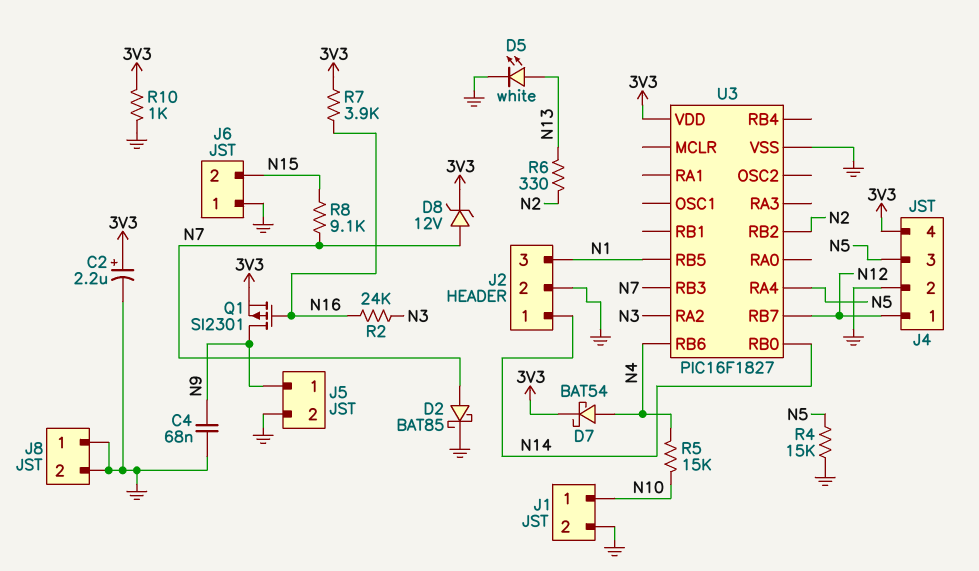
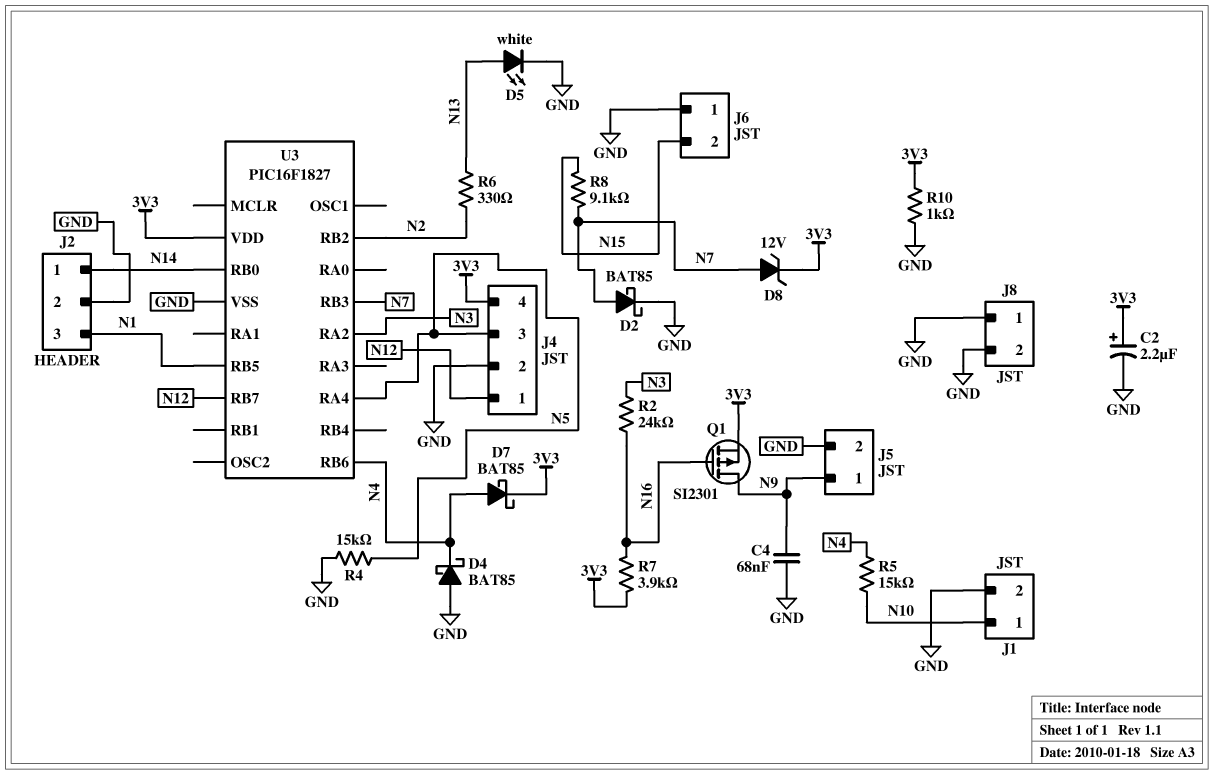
D4: none -> schottky BAT85 (A GND, K N4)
D7: schottky BAT54 (A N4, K 3V3) -> schottky BAT85 (A N4, K 3V3)

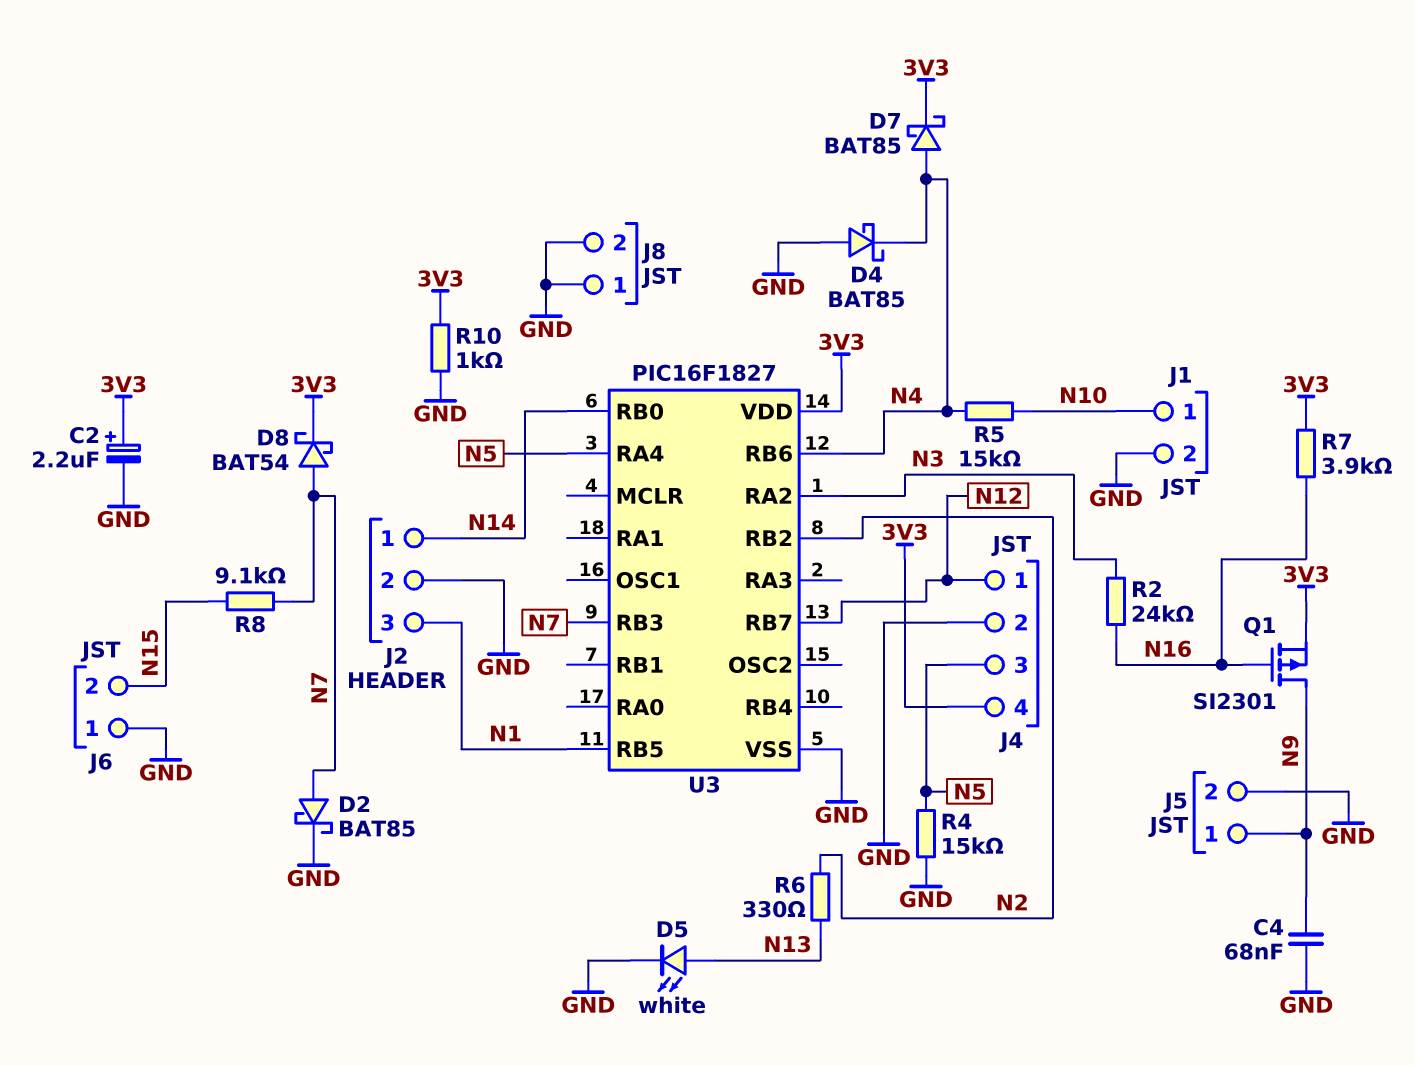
D8: zener 12V (A N7, K 3V3) -> schottky BAT54 (A N7, K 3V3)

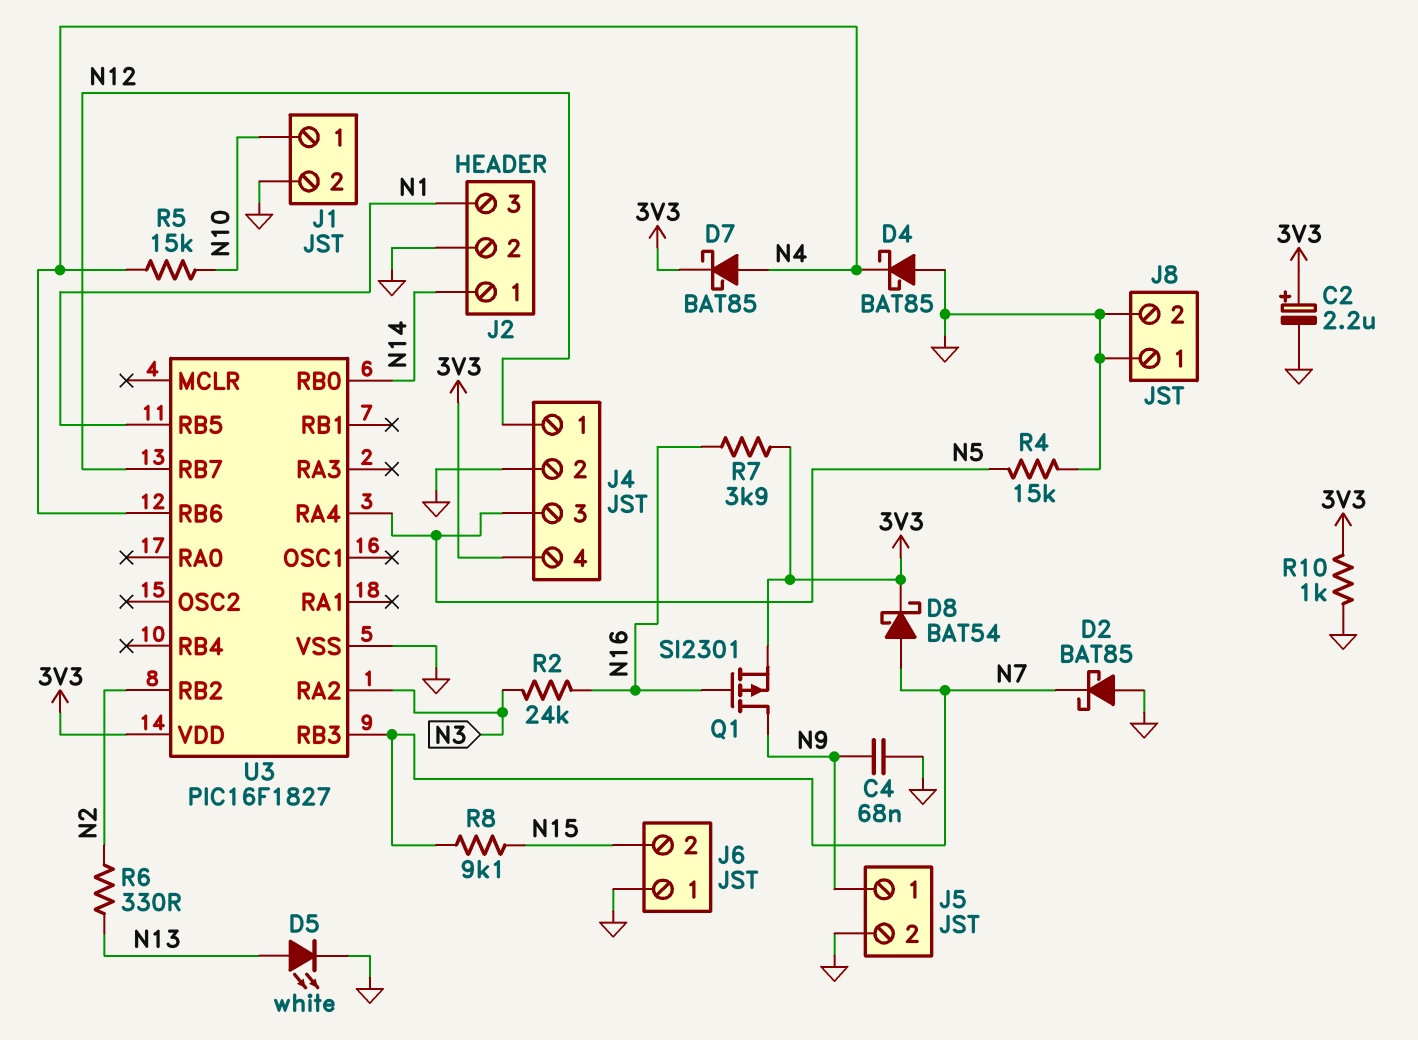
D2: schottky BAT85 (A N7, K GND) -> schottky BAT85 (A GND, K N7)

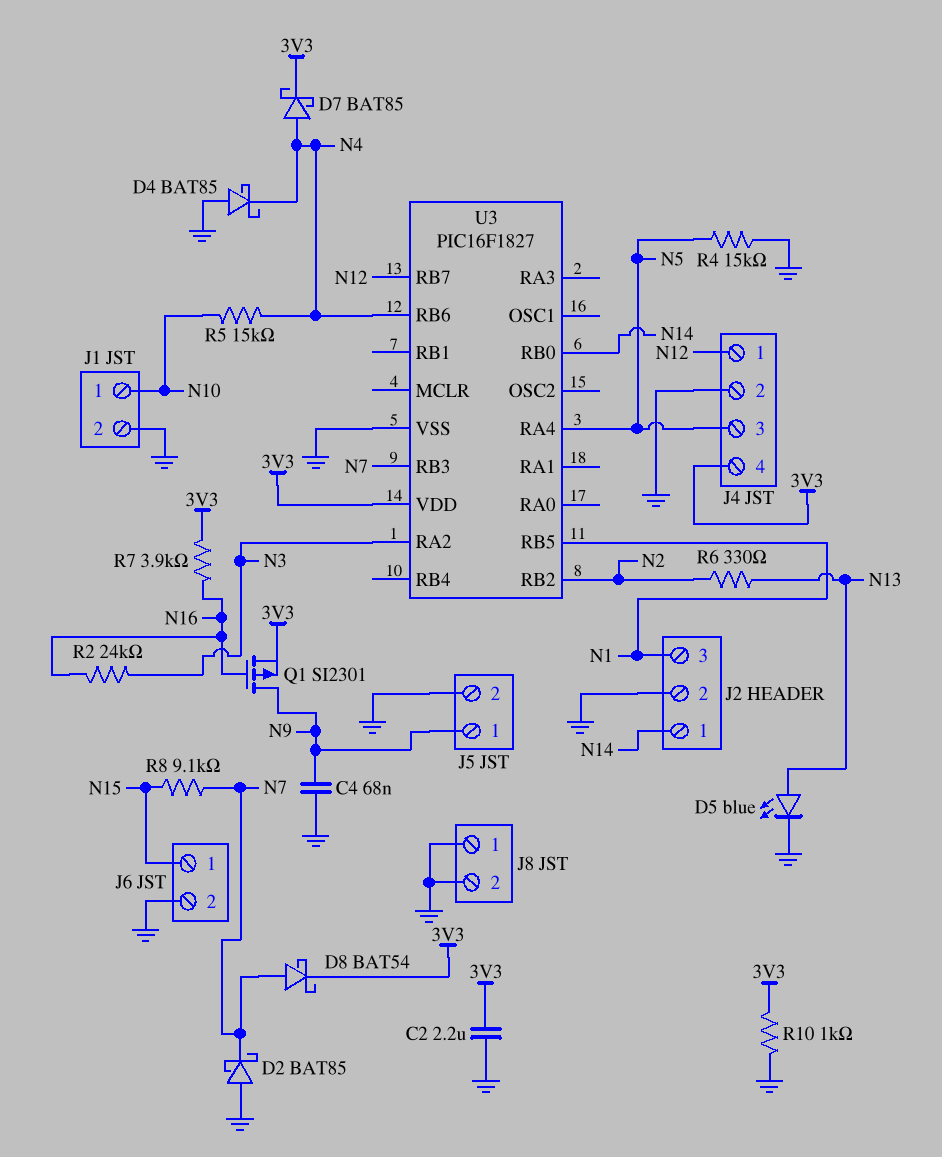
C2: 2.2uF (plus 3V3, minus GND) -> 2.2uF (3V3, GND)
D5: LED white (A N13, K GND) -> LED blue (A N13, K GND)
J6 pin 1: GND -> N15
J6 pin 2: N15 -> GND

